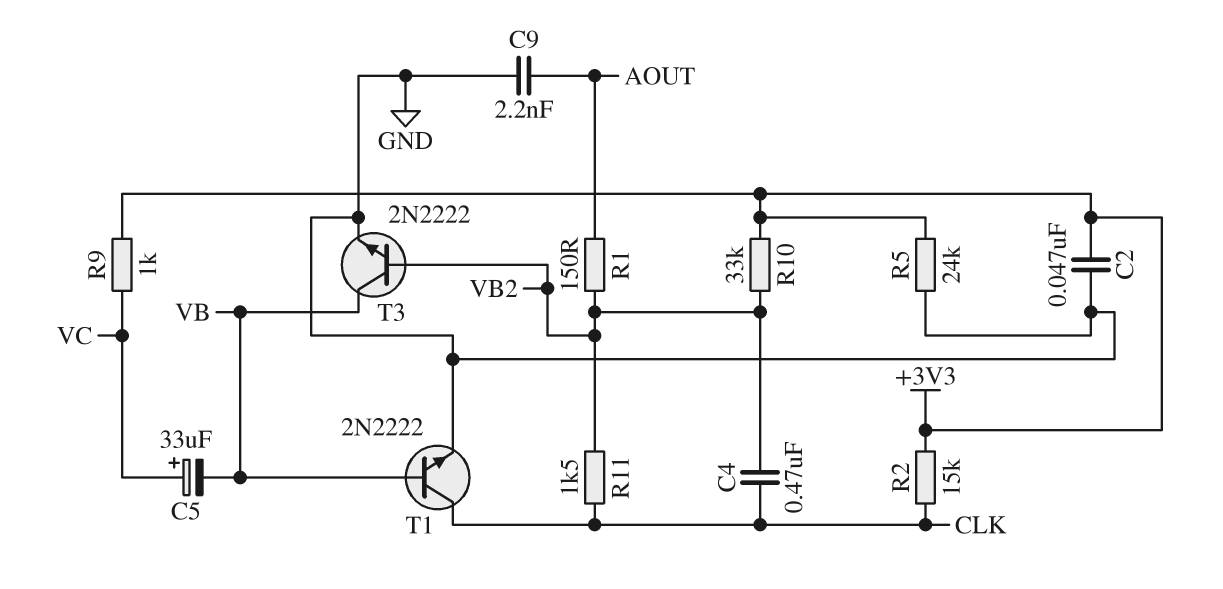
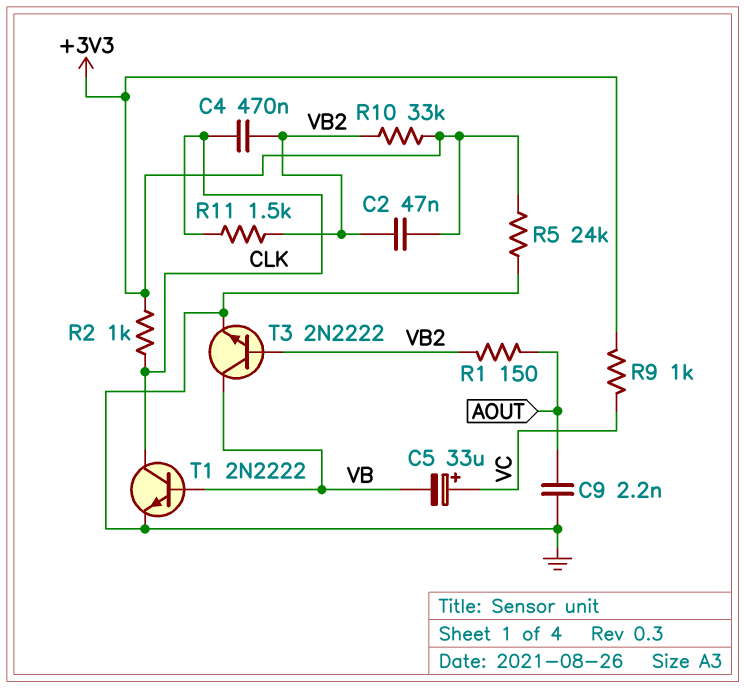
C2: 47nF (+3V3, GND) -> 47nF (+3V3, VB2)
R2: 15k (+3V3, CLK) -> 1k (+3V3, CLK)

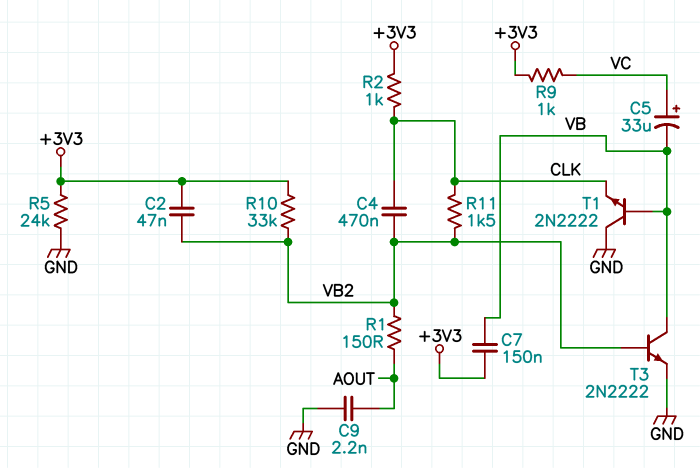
C7: none -> 150nF (+3V3, VB)
T1: NPN 2N2222 (B VB, C CLK, E GND) -> NPN 2N2222 (B VB, C GND, E CLK)

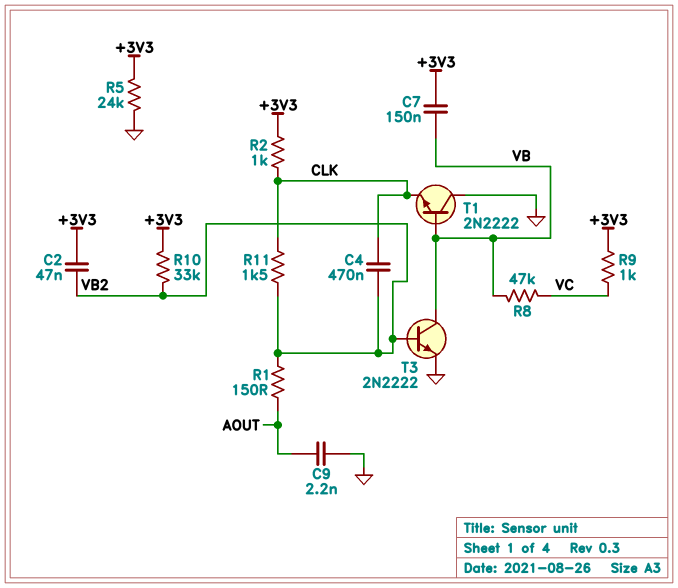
C5: 33uF (plus VC, minus VB) -> none
R8: none -> 47k (VB, VC)

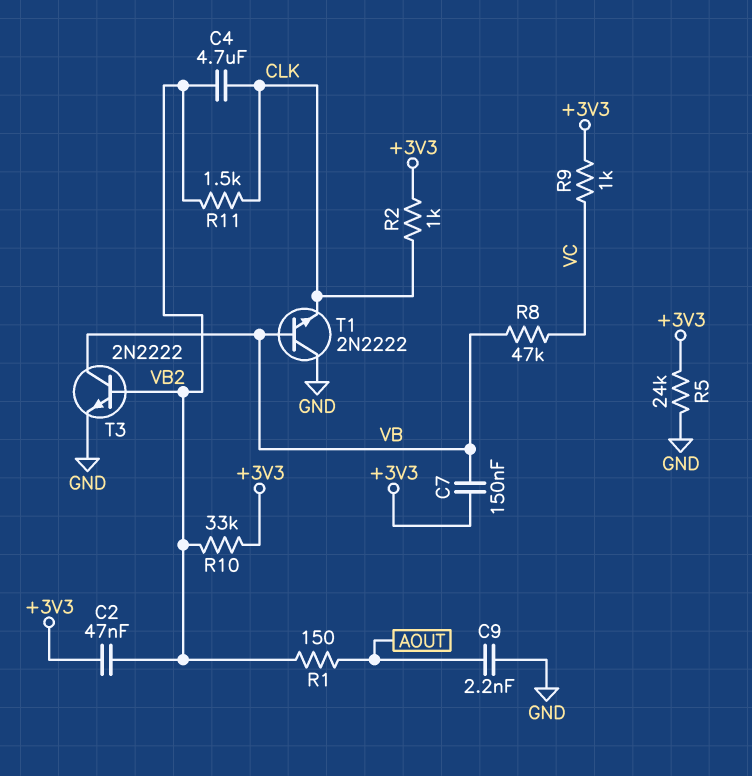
C4: 470nF (CLK, VB2) -> 4.7uF (CLK, VB2)

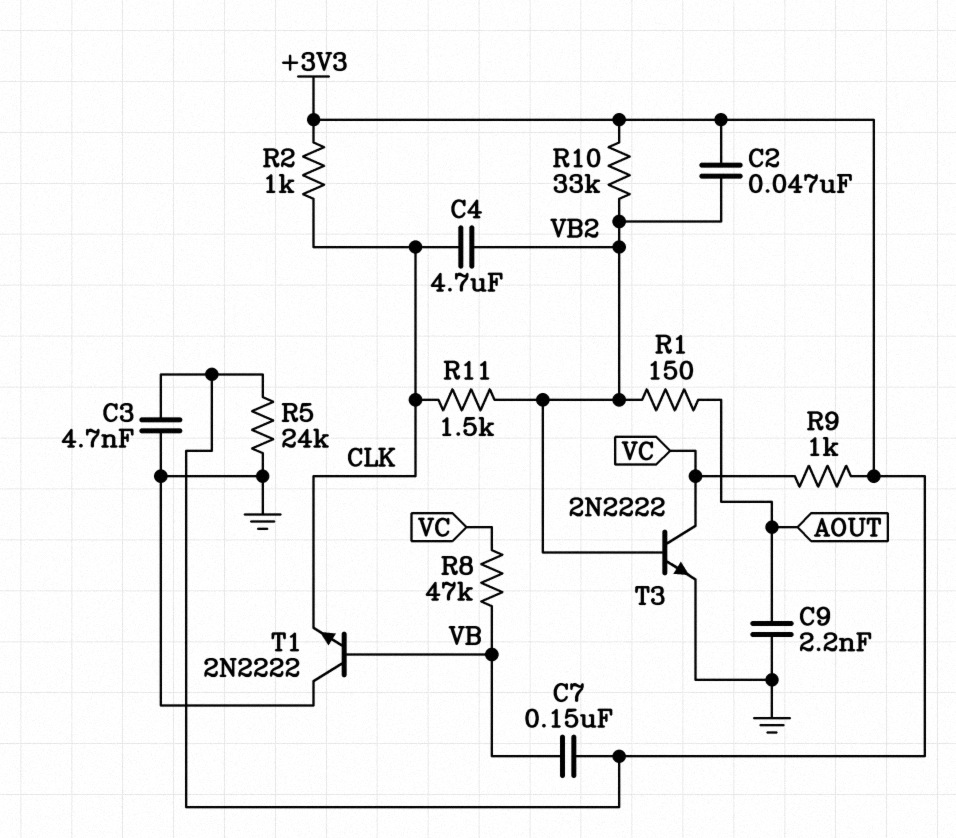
C3: none -> 4.7nF (+3V3, GND)
T3: NPN 2N2222 (B VB2, C VB, E GND) -> NPN 2N2222 (B VB2, C VC, E GND)

